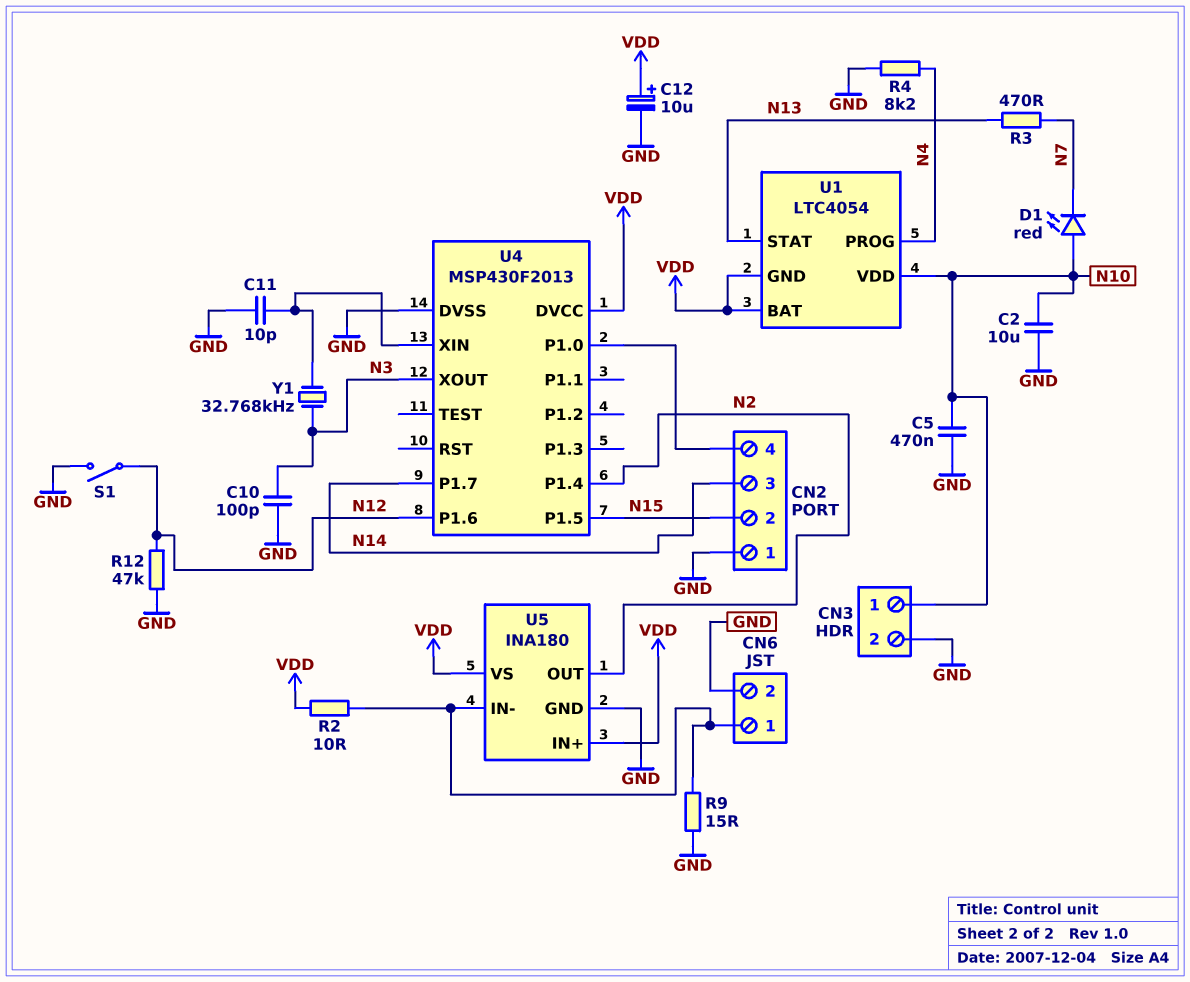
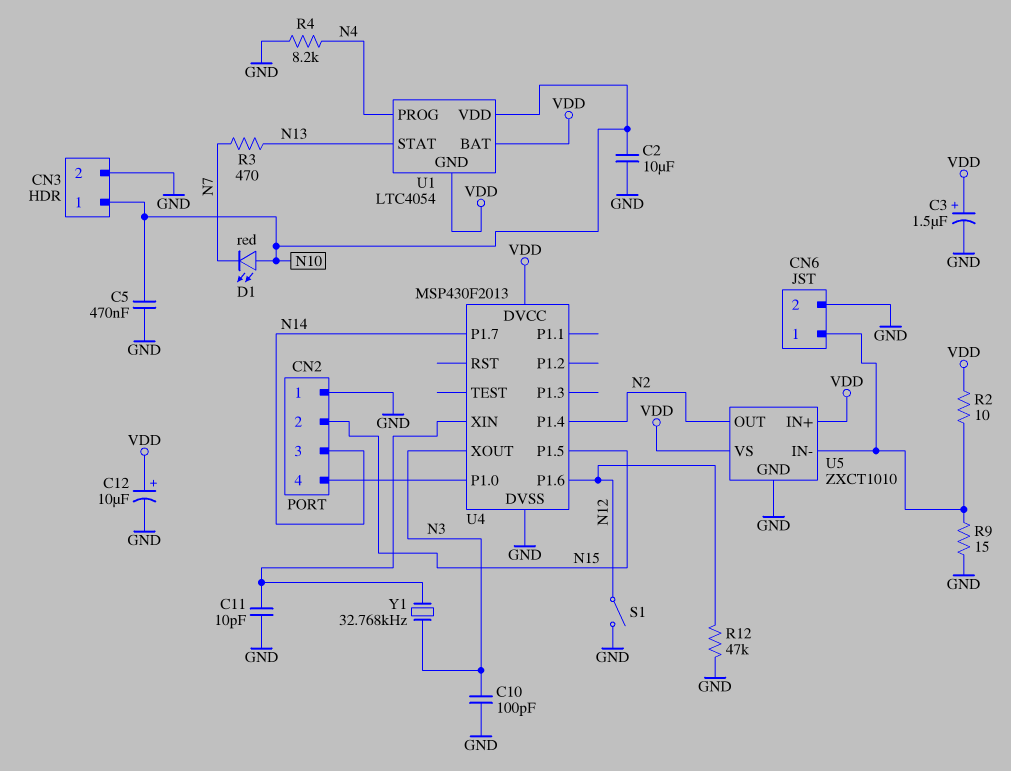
C3: none -> 1.5uF (plus VDD, minus GND)
U5: INA180 -> ZXCT1010

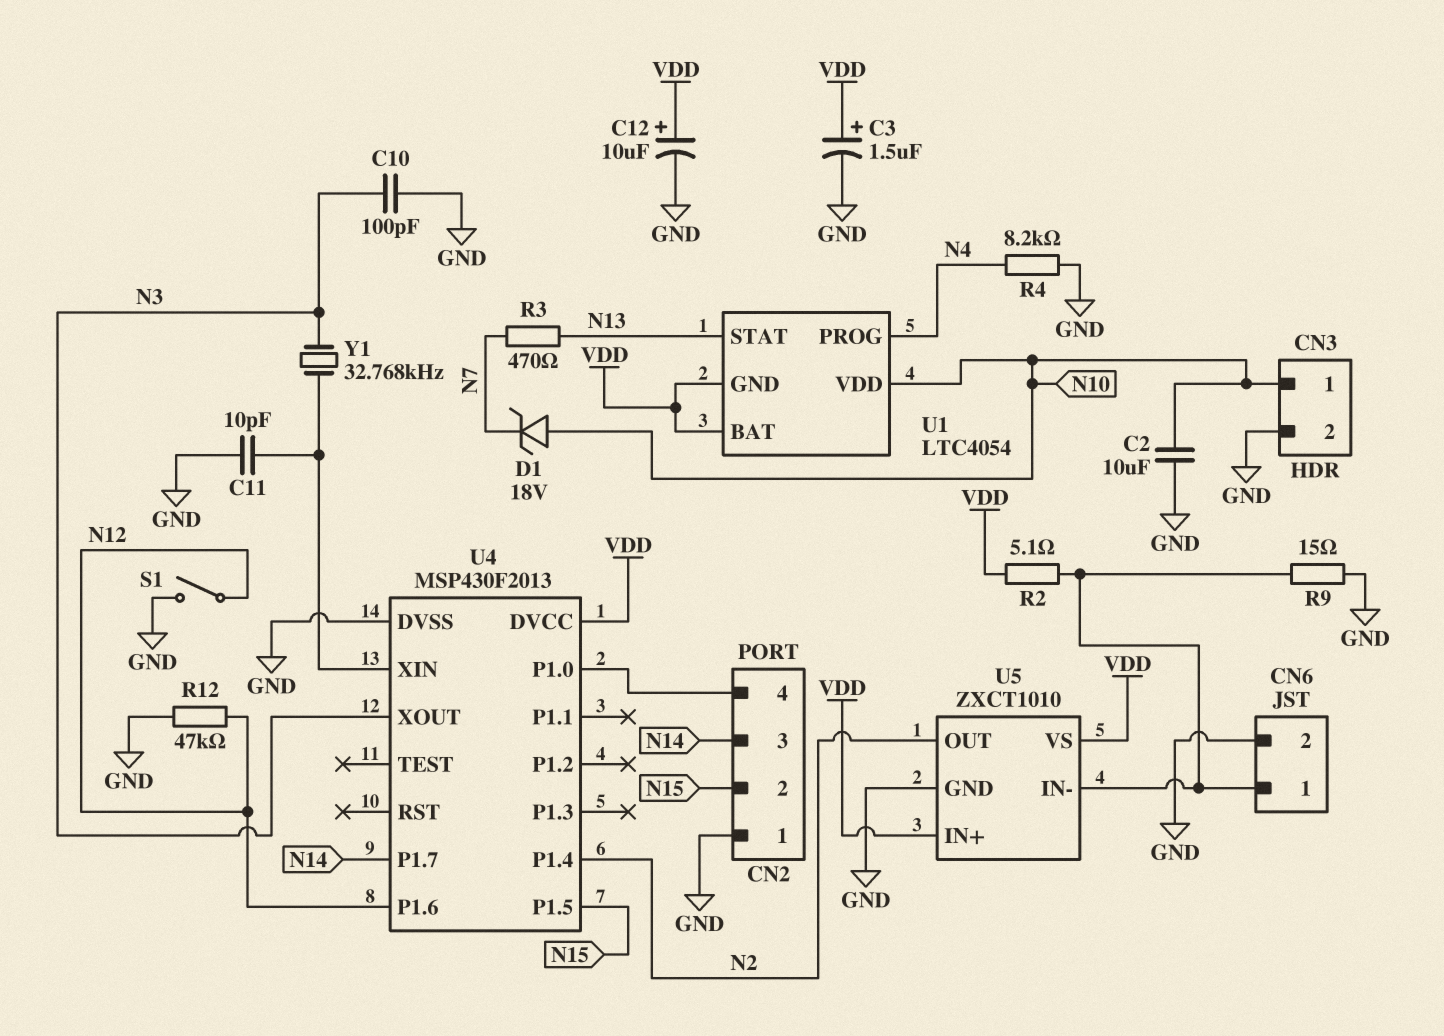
C5: 470nF (GND, N10) -> none
D1: LED red (A N10, K N7) -> zener 18V (A N10, K N7)
R2: 10 (CN6/1, VDD) -> 5.1 (CN6/1, VDD)

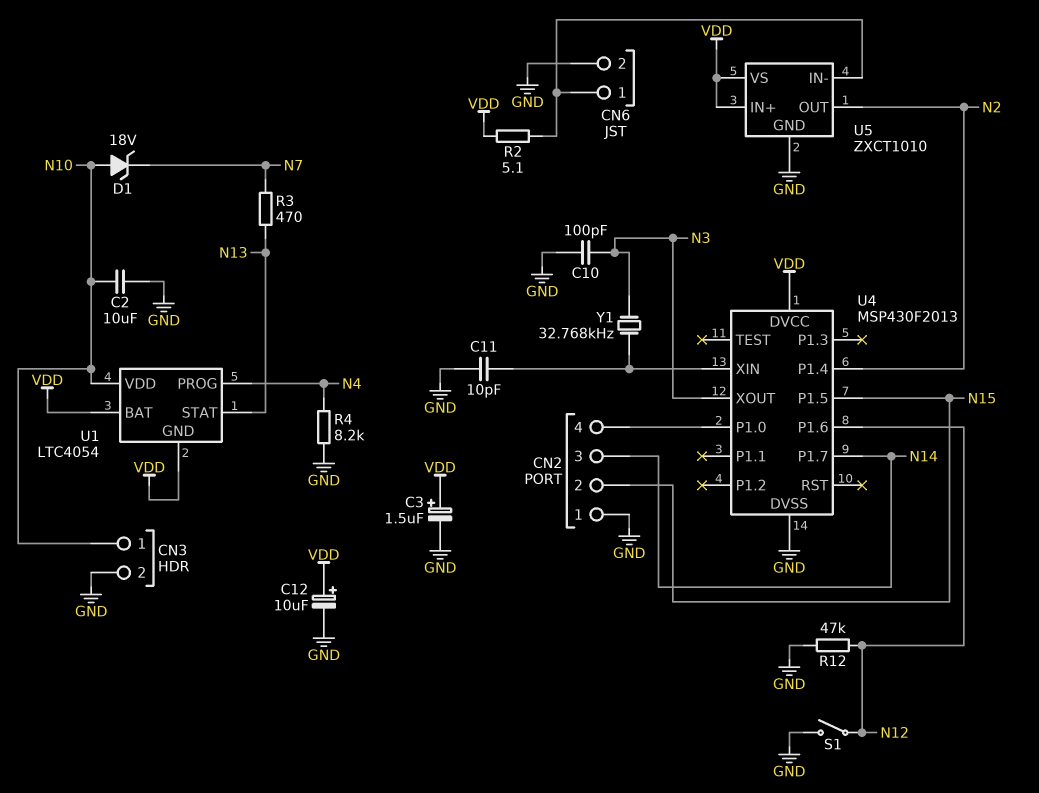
R9: 15 (CN6/1, GND) -> none

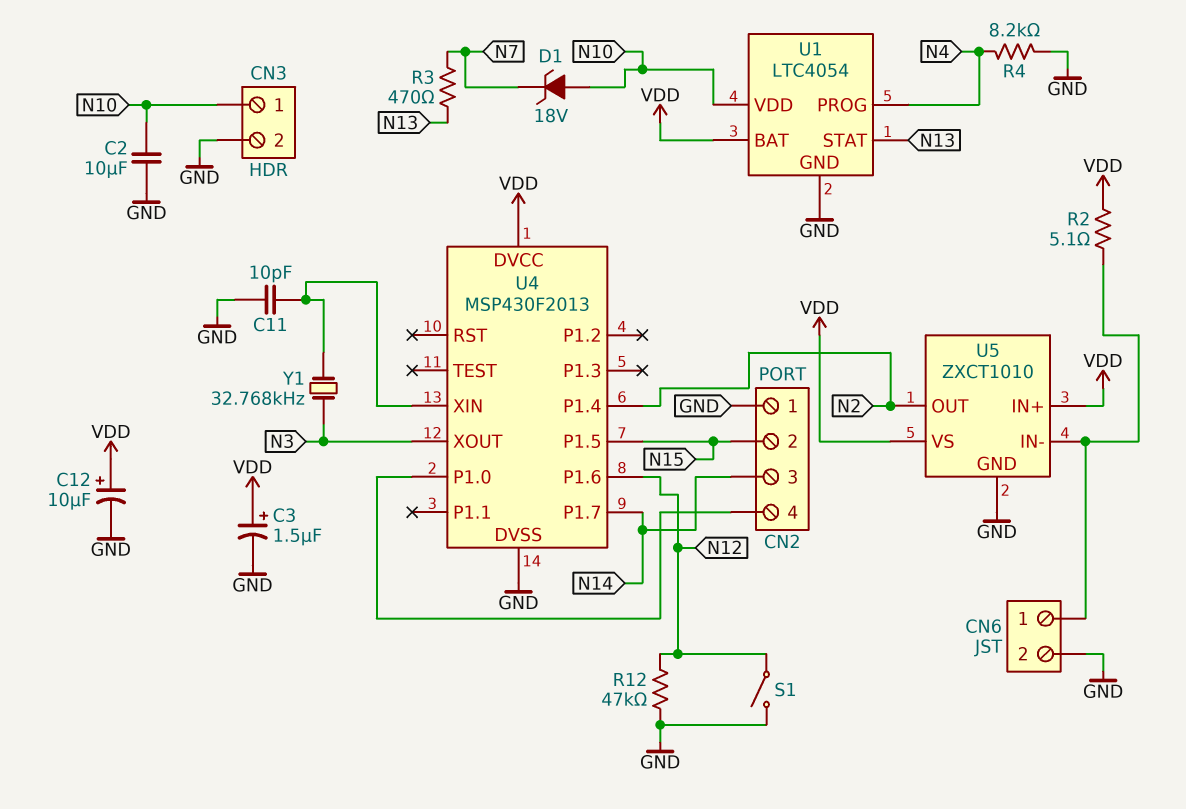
C10: 100pF (GND, N3) -> none
U1 pin GND: VDD -> GND

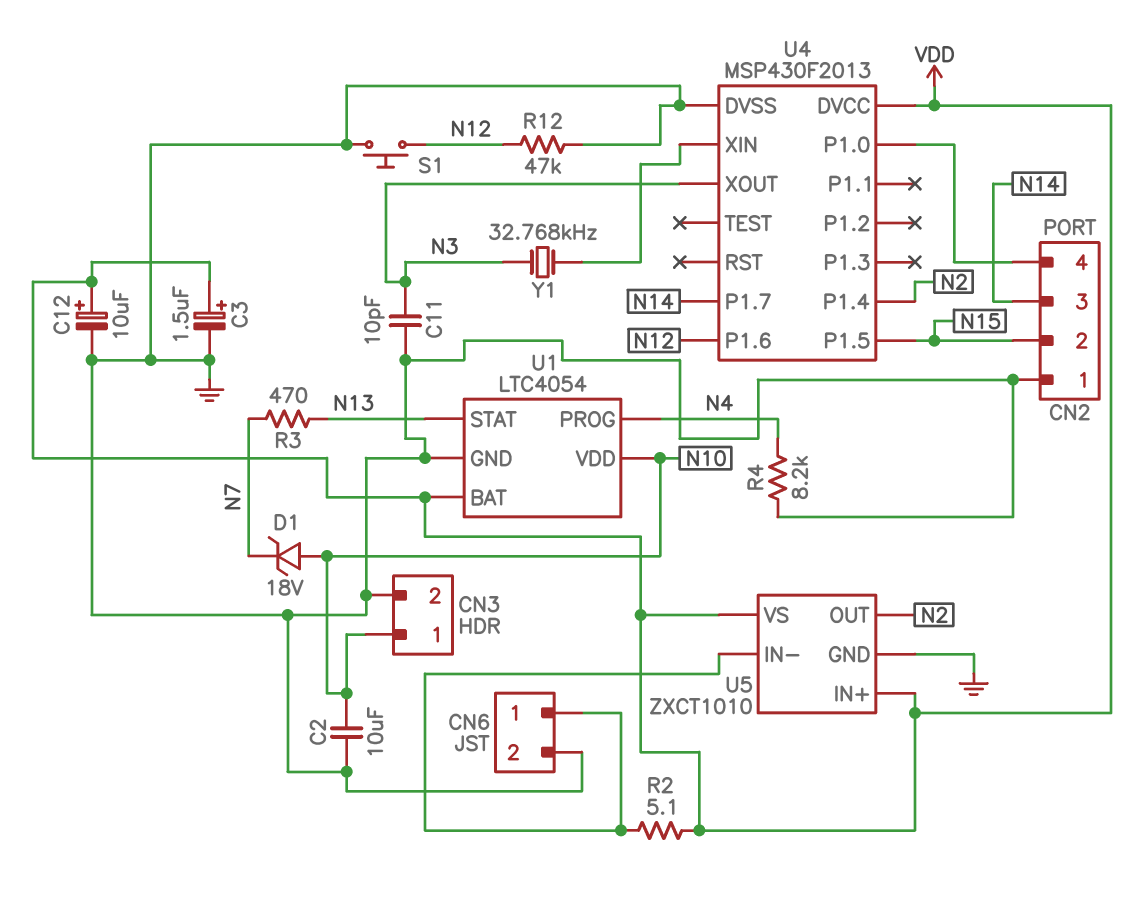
C11: 10pF (GND, U4/XIN) -> 10pF (GND, N3)
S1: switch (GND, N12) -> button (GND, N12)

